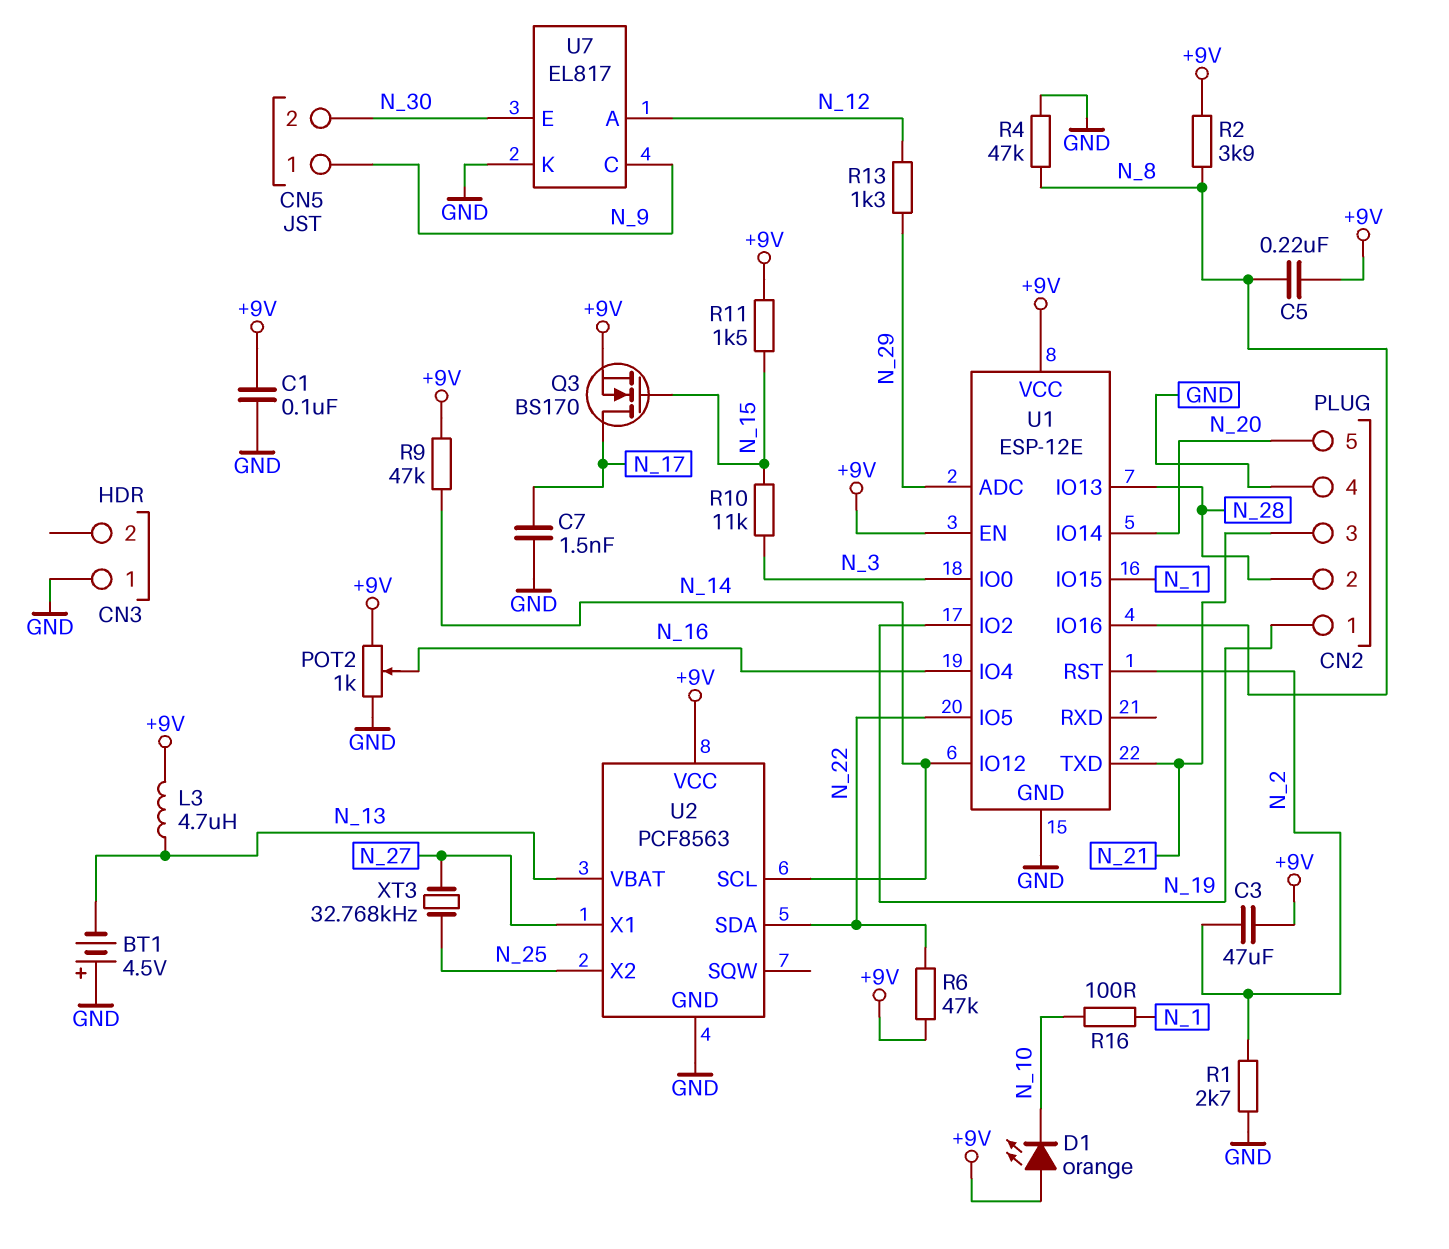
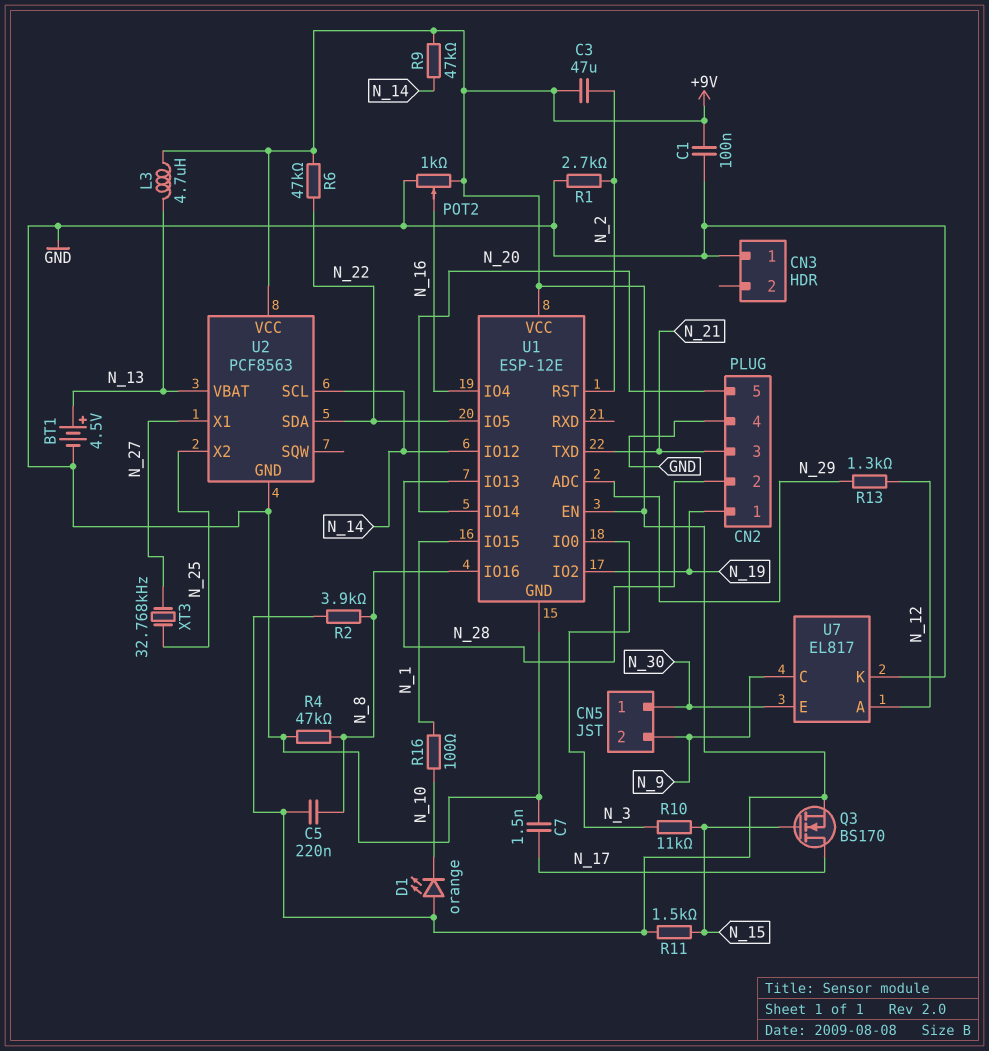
BT1: 4.5V (plus GND, minus N_13) -> 4.5V (plus N_13, minus GND)
CN5 pin 1: N_9 -> N_30
CN5 pin 2: N_30 -> N_9

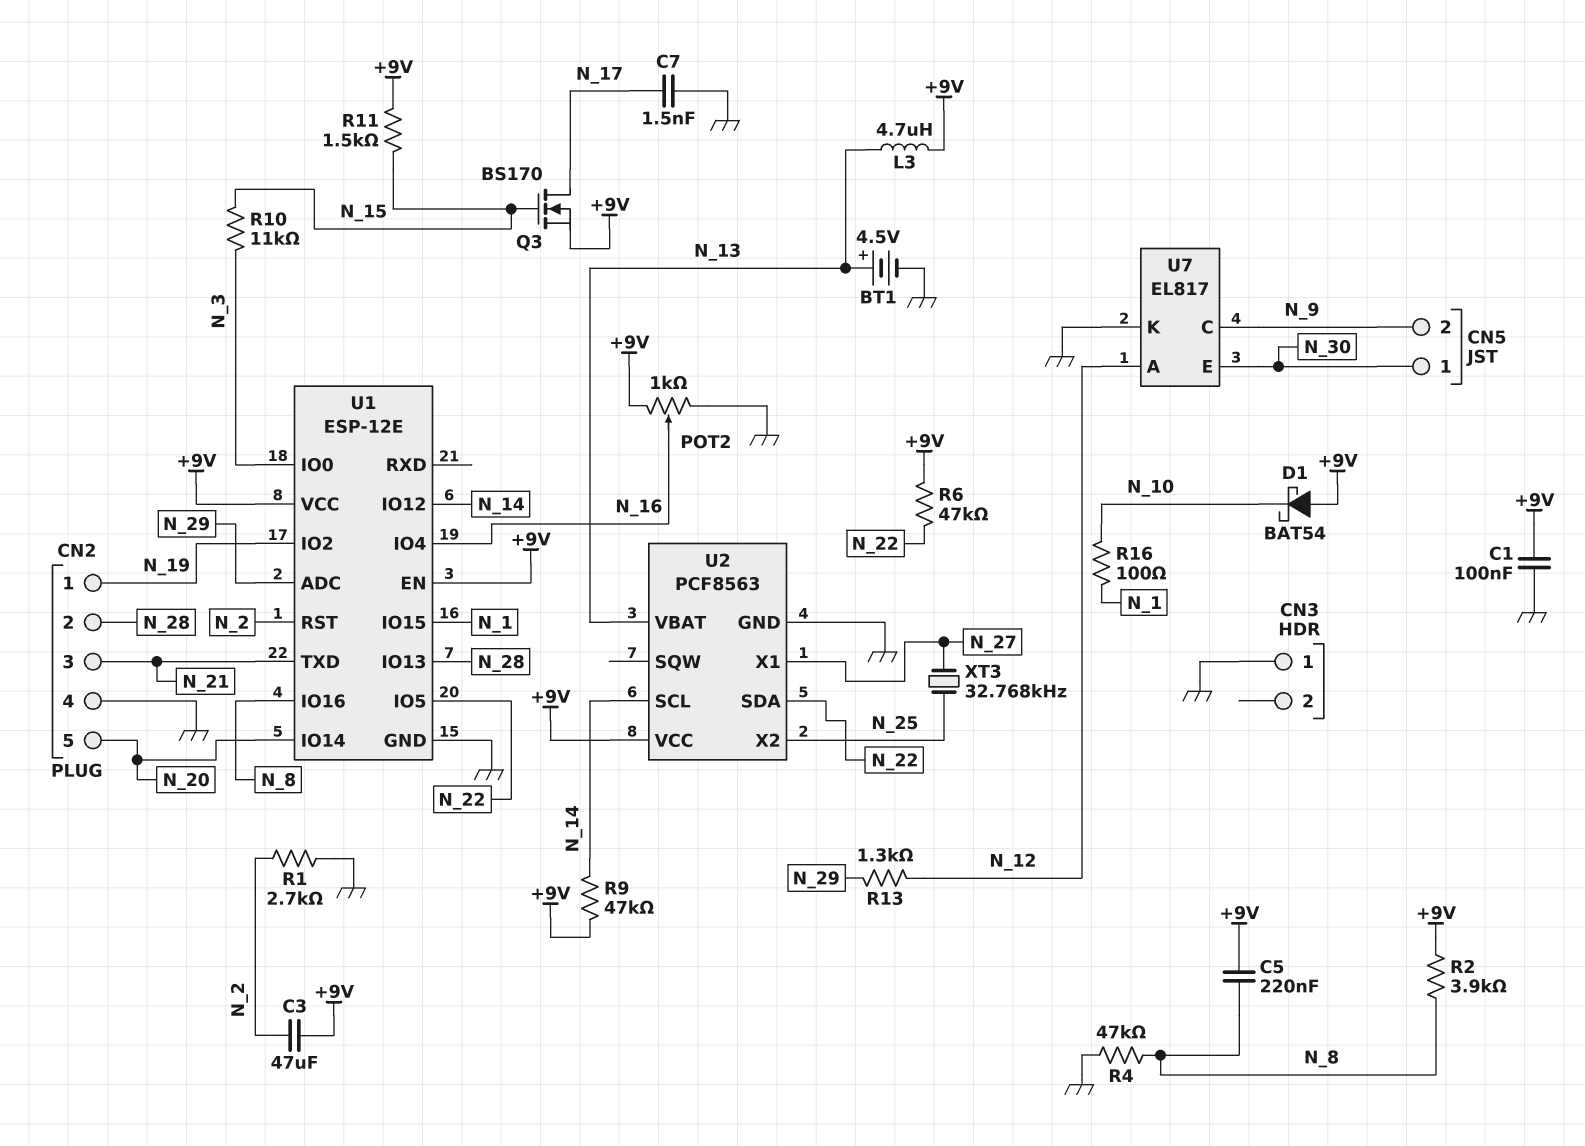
D1: LED orange (A +9V, K N_10) -> schottky BAT54 (A +9V, K N_10)

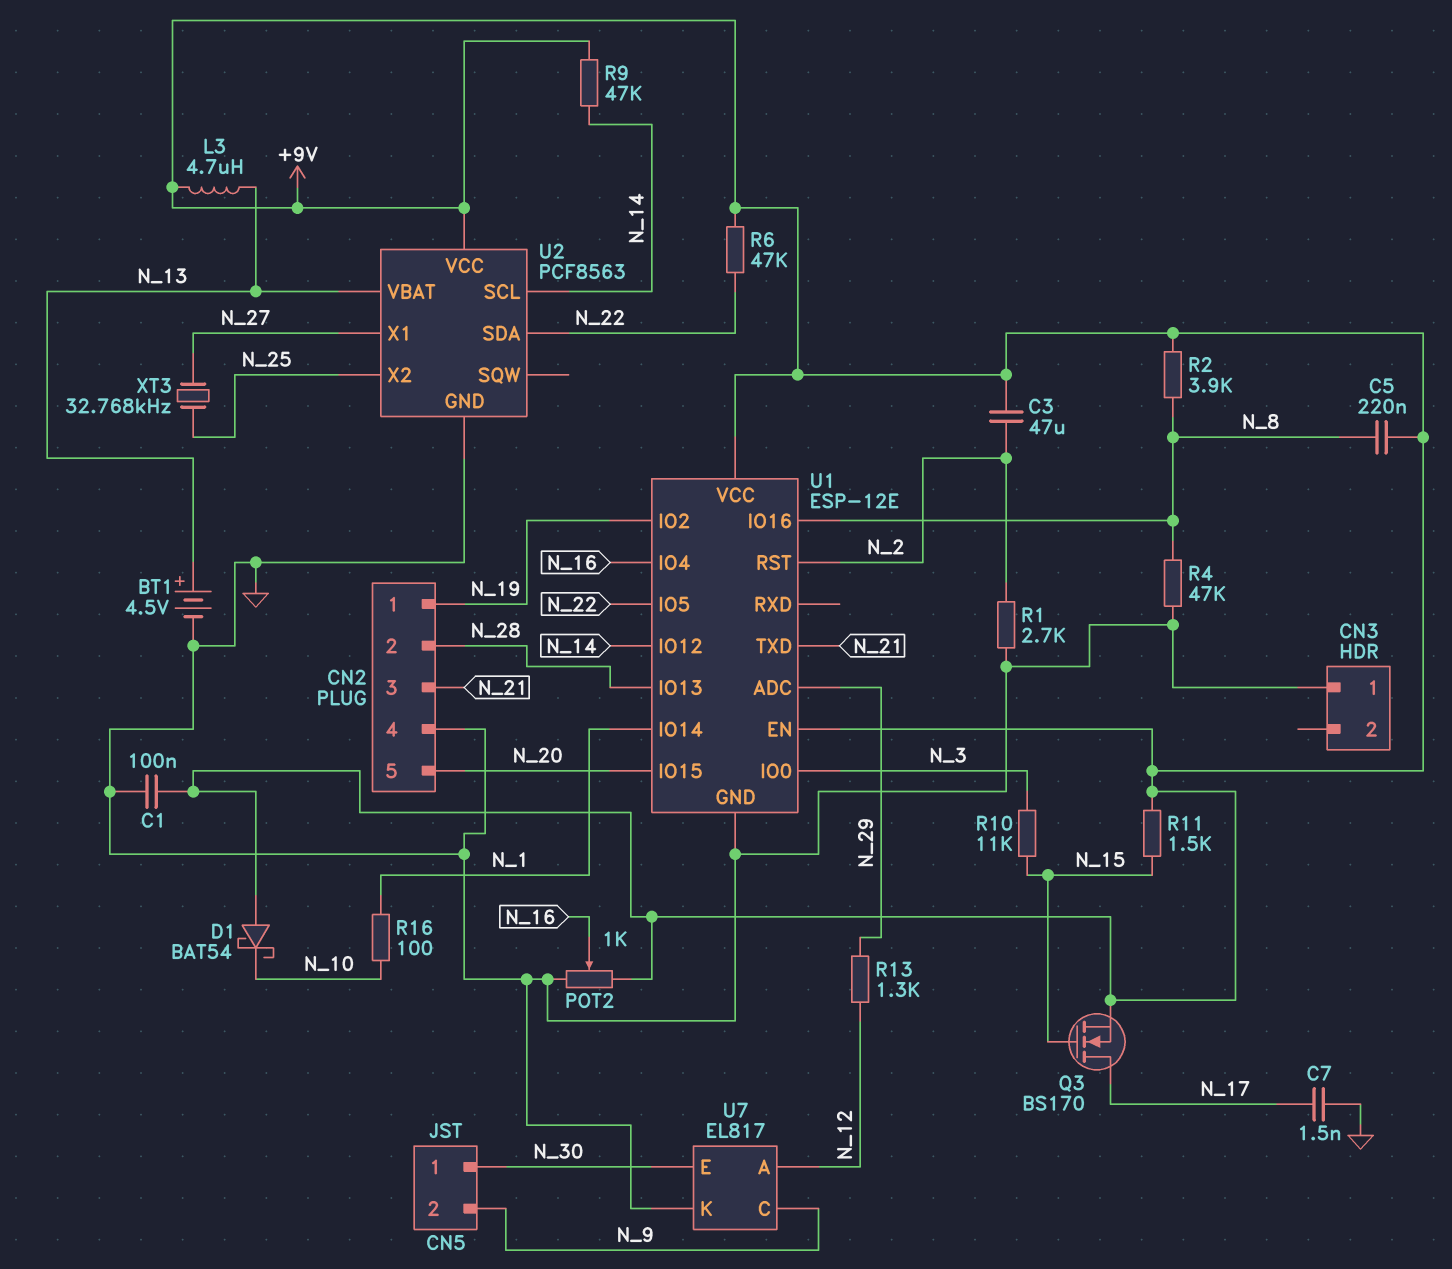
U1 pin IO14: N_20 -> N_1
U1 pin IO15: N_1 -> N_20

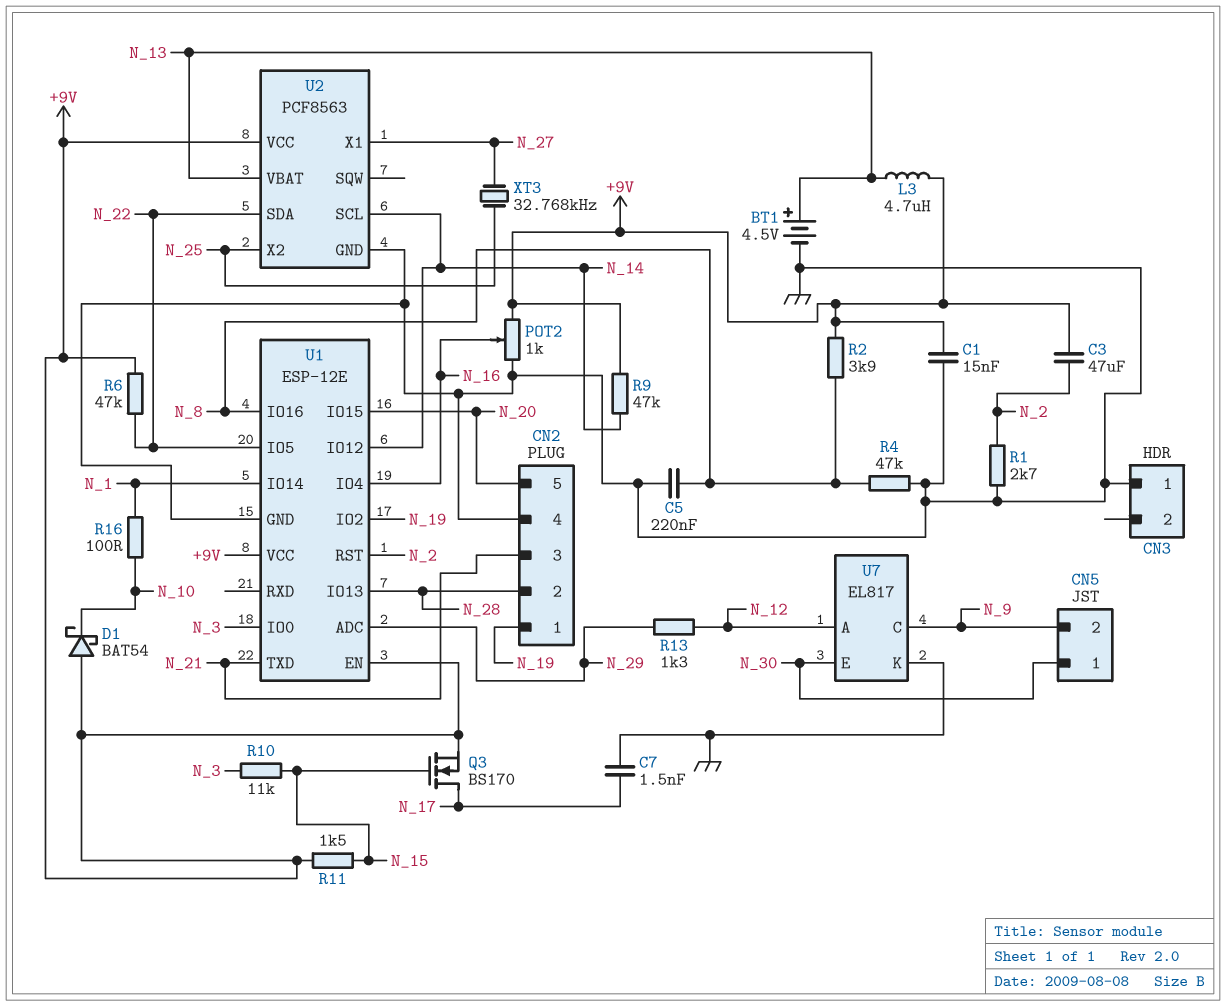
C1: 100nF (+9V, GND) -> 15nF (+9V, GND)
C5: 220nF (+9V, N_8) -> 220nF (GND, N_8)

